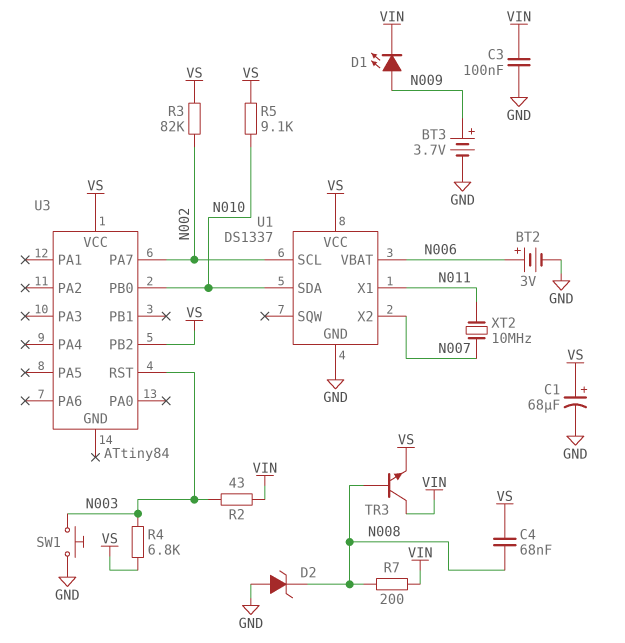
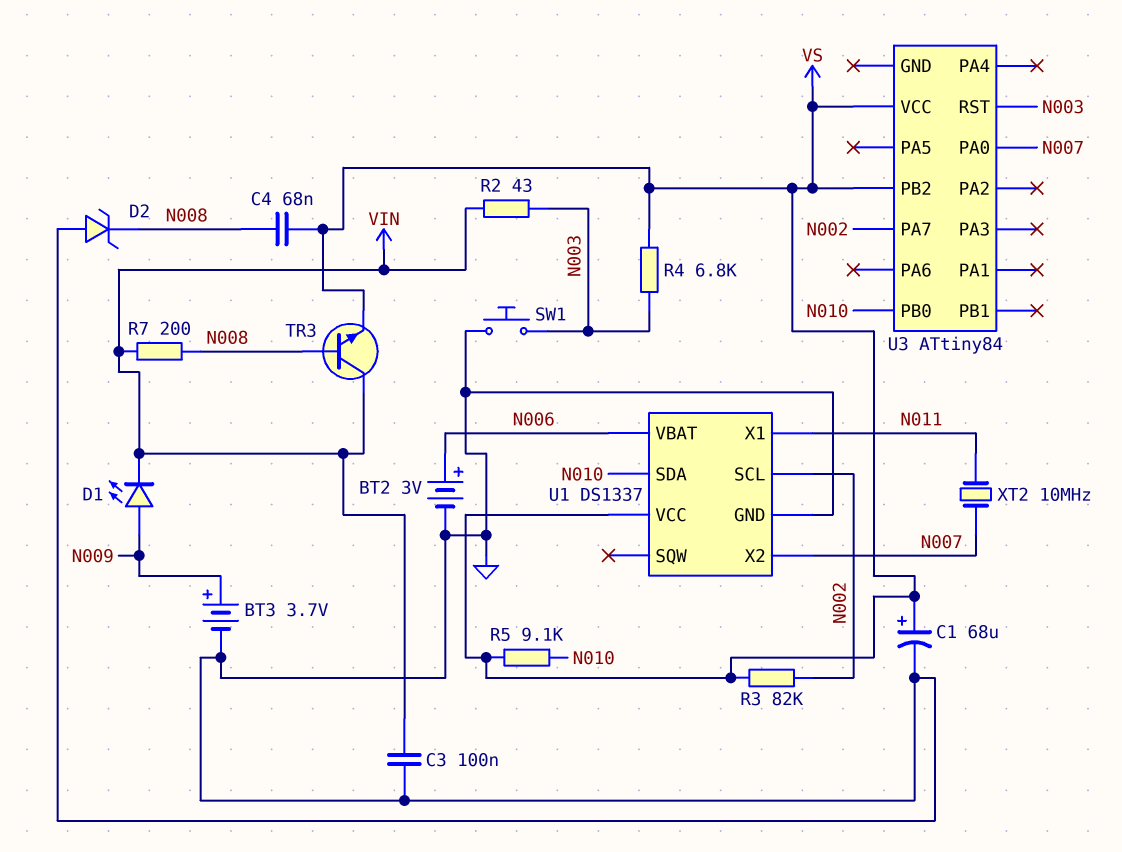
U3 pin PA0: none -> N007

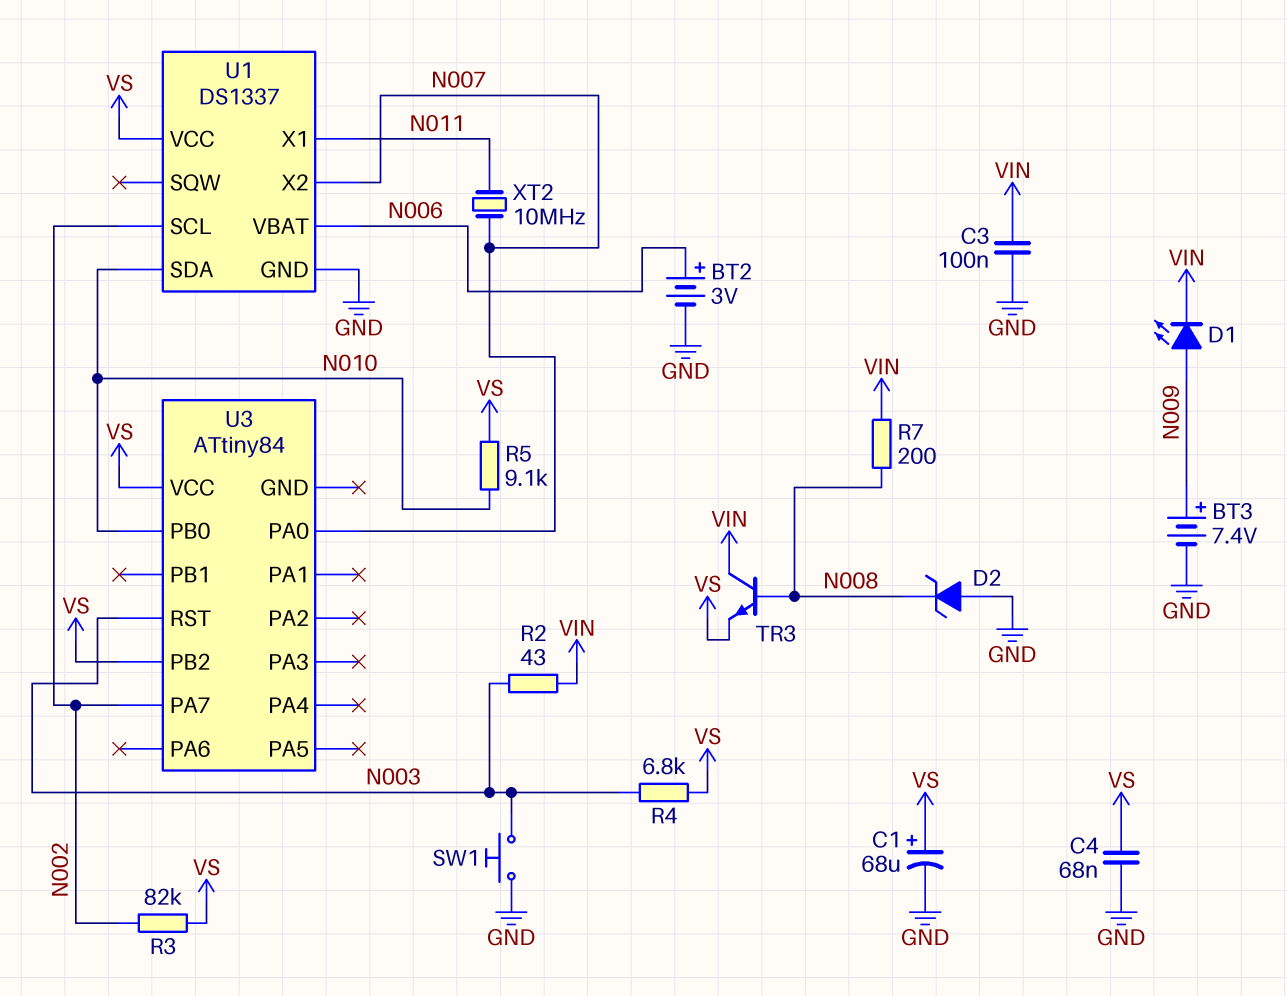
BT3: 3.7V (plus N009, minus GND) -> 7.4V (plus N009, minus GND)
C4: 68nF (N008, VS) -> 68nF (GND, VS)

